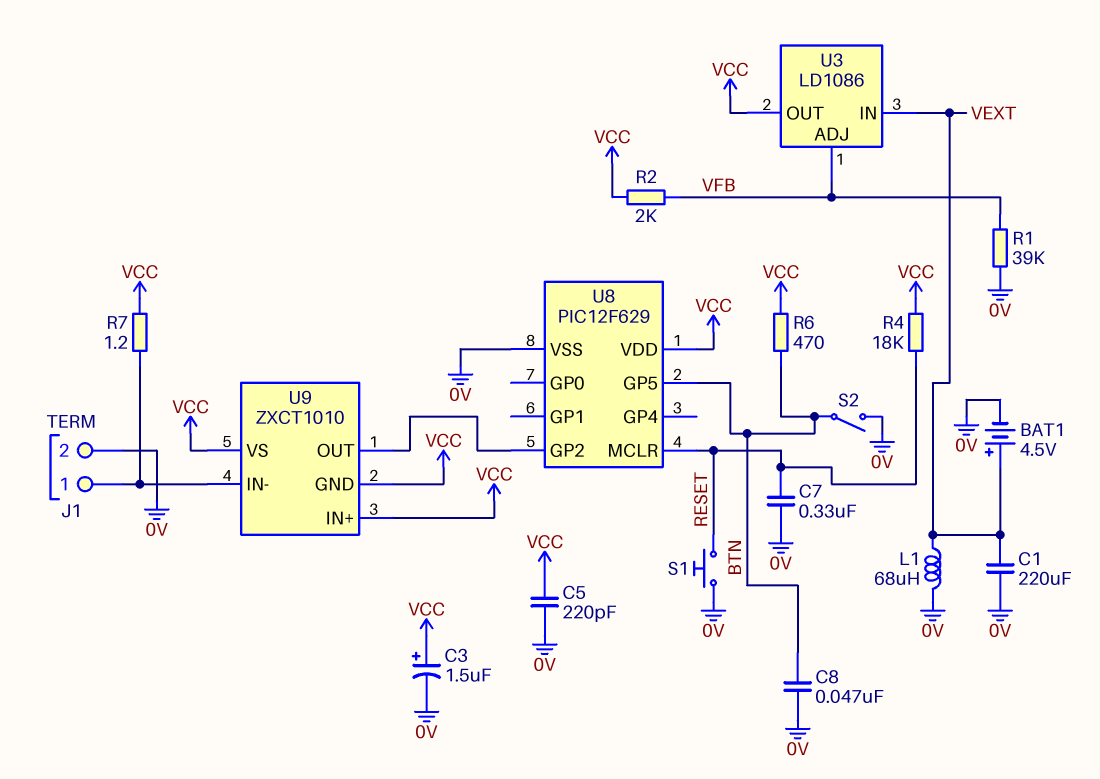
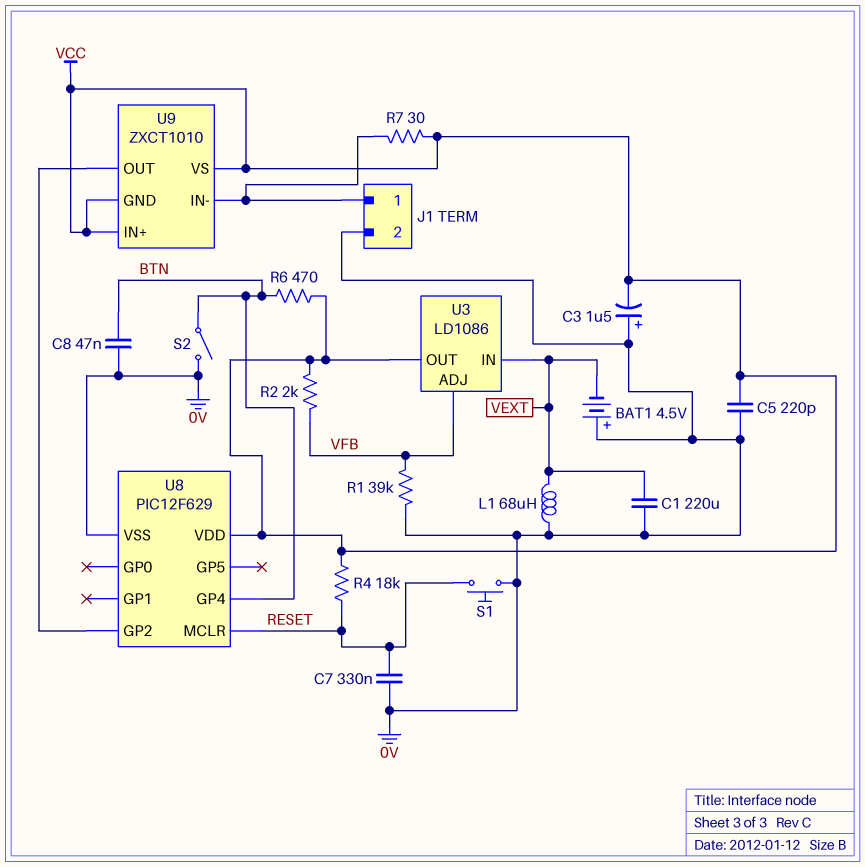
BAT1: 4.5V (plus VEXT, minus 0V) -> 4.5V (plus 0V, minus VEXT)
C3: 1.5uF (plus VCC, minus 0V) -> 1.5uF (plus 0V, minus VCC)
R7: 1.2 (J1/1, VCC) -> 30 (J1/1, VCC)
U8 pin GP4: none -> BTN
U8 pin GP5: BTN -> none

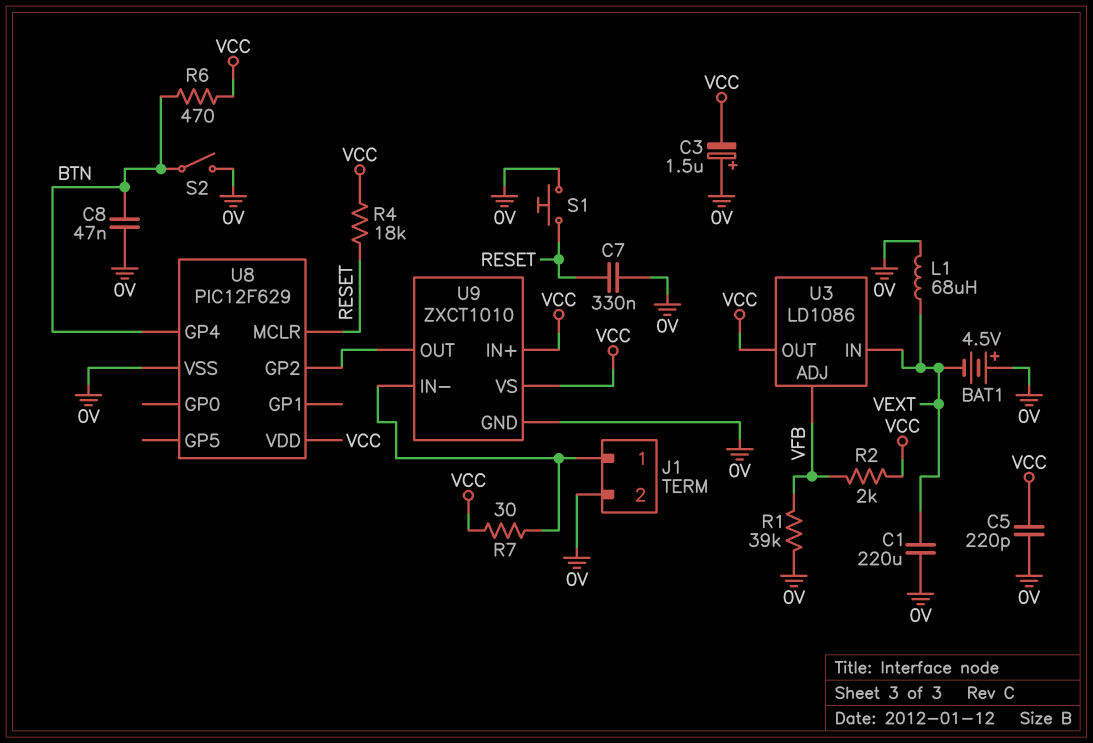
U9 pin GND: VCC -> 0V

